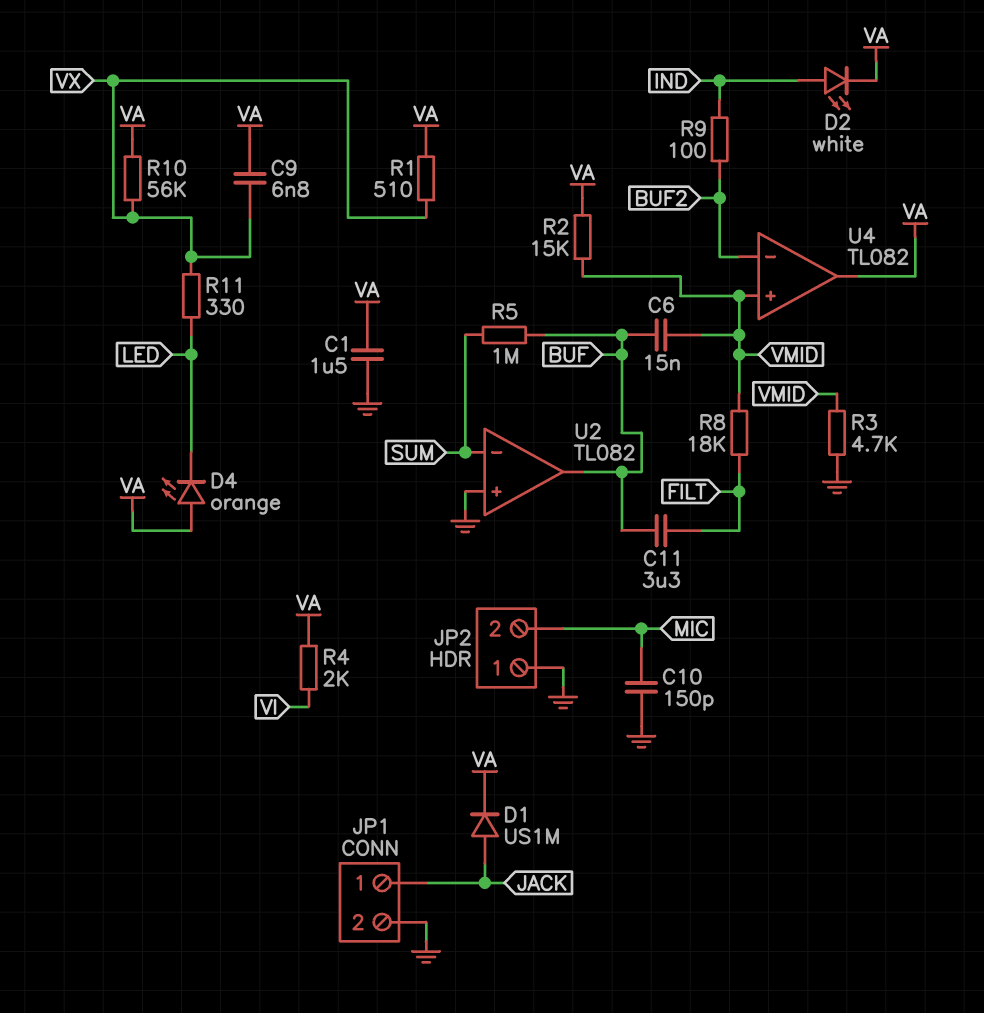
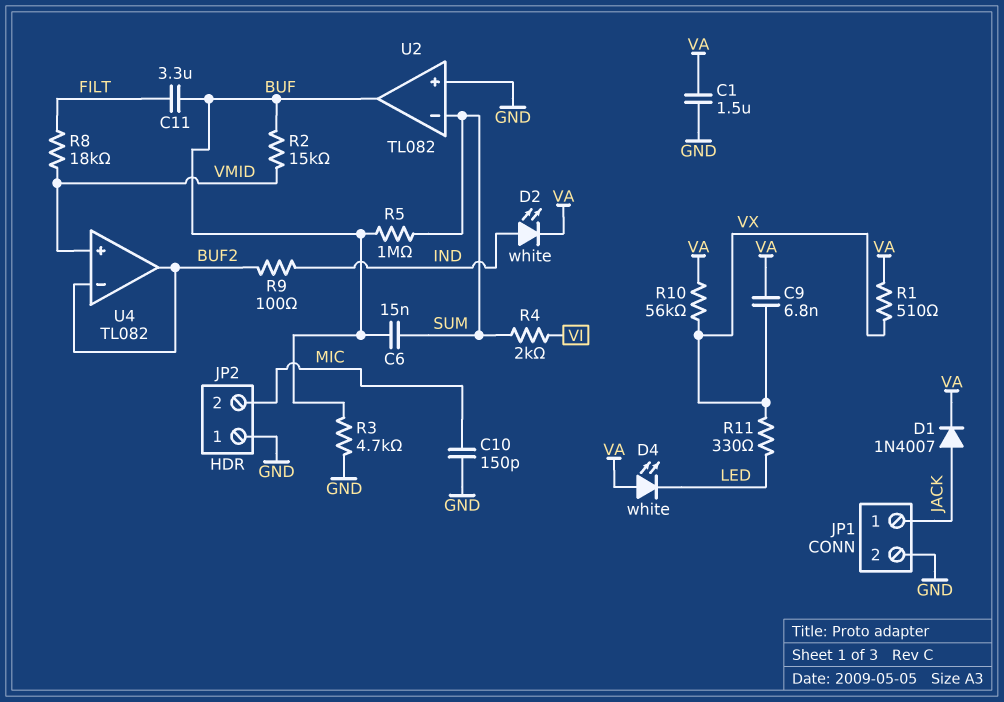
C6: 15nF (BUF, VMID) -> 15nF (BUF, SUM)
D1: diode US1M (A JACK, K VA) -> diode 1N4007 (A JACK, K VA)
D4: LED orange (A VA, K LED) -> LED white (A VA, K LED)
R2: 15k (VA, VMID) -> 15k (BUF, VMID)
R3: 4.7k (GND, VMID) -> 4.7k (BUF, GND)
R4: 2k (VA, VI) -> 2k (SUM, VI)
U4 pin out: VA -> BUF2

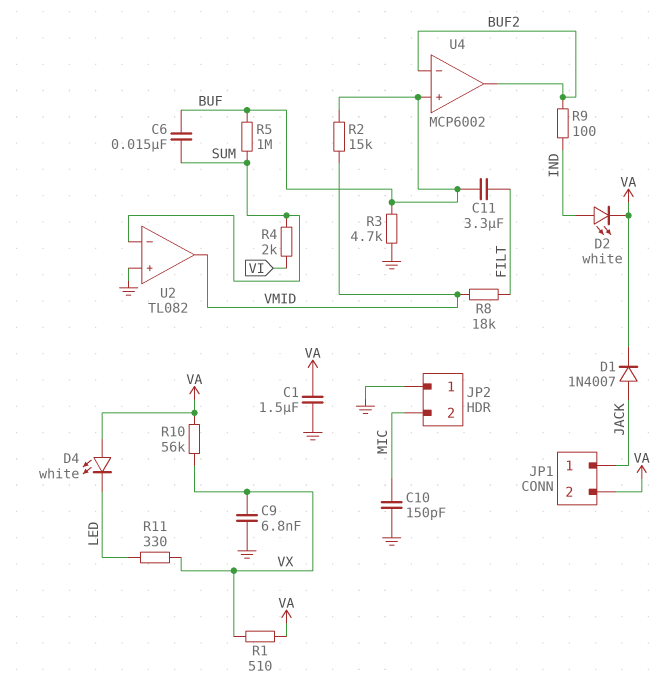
C9: 6.8nF (VA, VX) -> 6.8nF (GND, VX)
JP1 pin 2: GND -> VA
U2 pin out: BUF -> VMID
U4: TL082 -> MCP6002
U4 pin in+: VMID -> BUF

